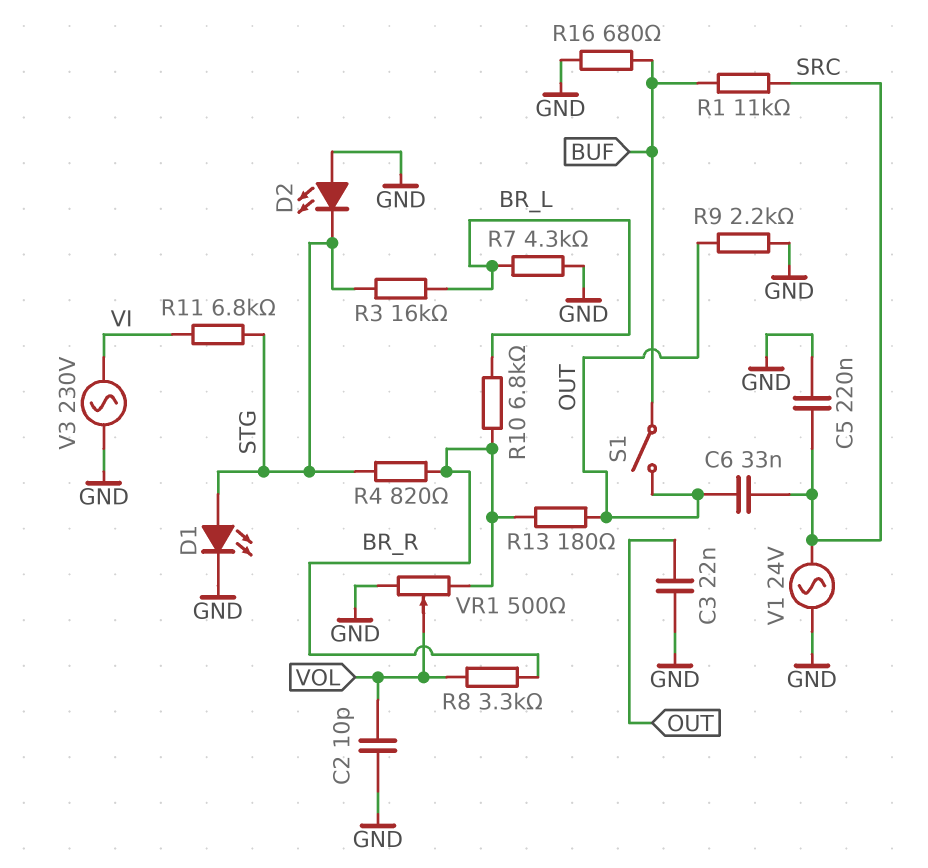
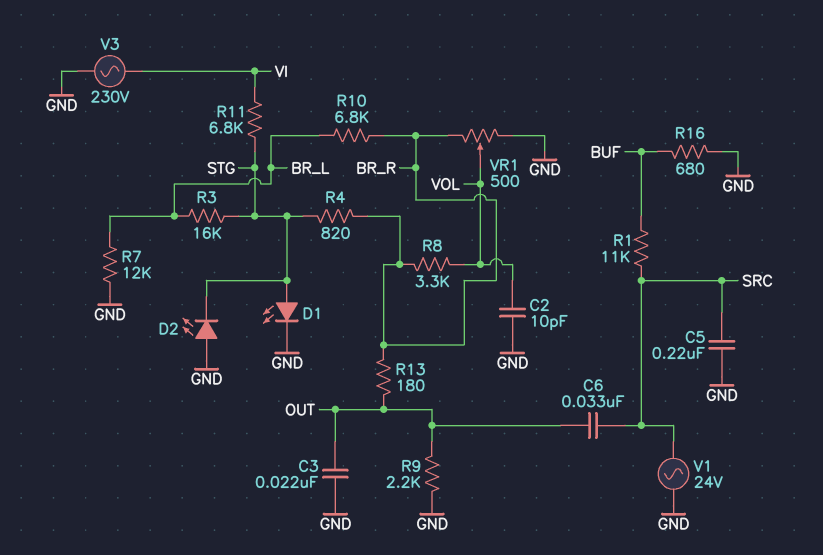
R7: 4.3k (BR_L, GND) -> 12k (BR_L, GND)
S1: switch (BUF, OUT) -> none

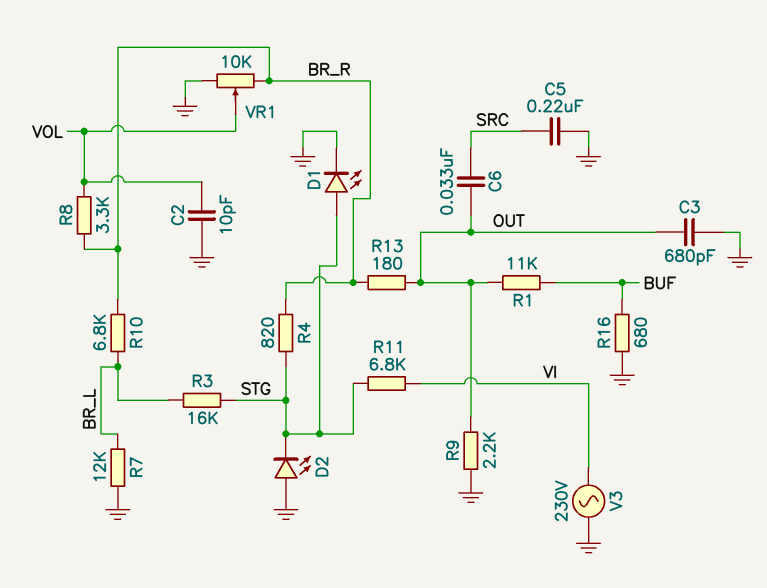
C3: 22nF (GND, OUT) -> 680pF (GND, OUT)
R1: 11k (BUF, SRC) -> 11k (BUF, OUT)
V1: AC 24V (GND, SRC) -> none
VR1: 500 (BR_R, GND, wiper VOL) -> 10k (BR_R, GND, wiper VOL)

